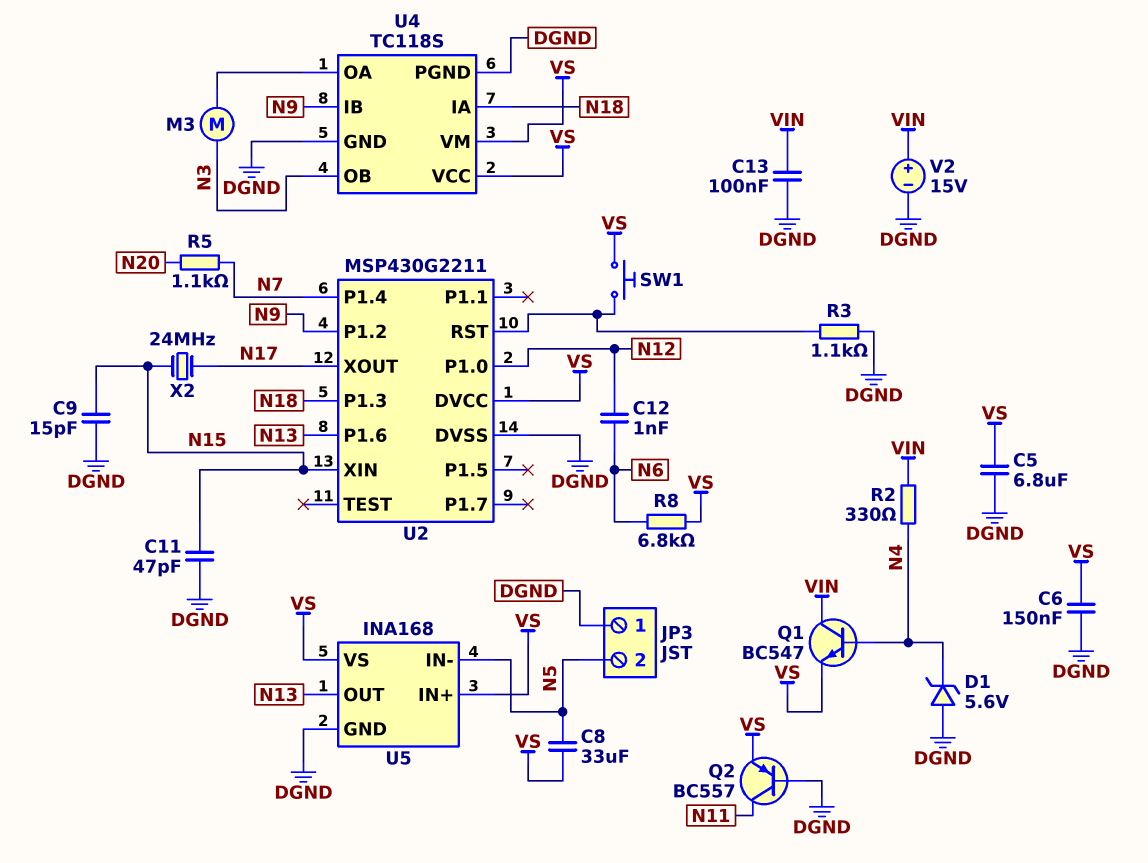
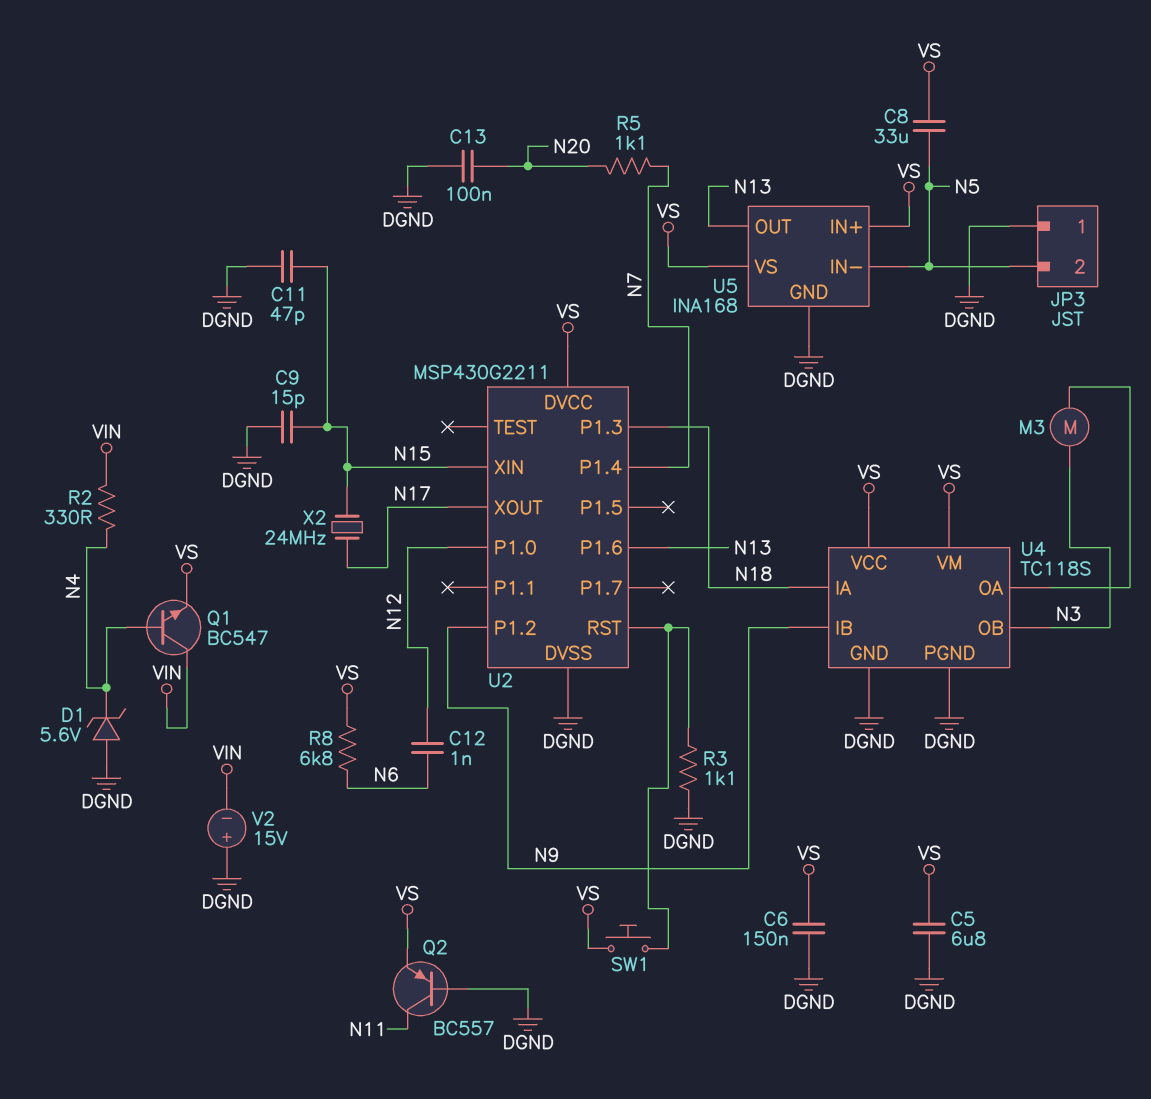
C13: 100nF (DGND, VIN) -> 100nF (DGND, N20)
V2: 15V (plus VIN, minus DGND) -> 15V (plus DGND, minus VIN)

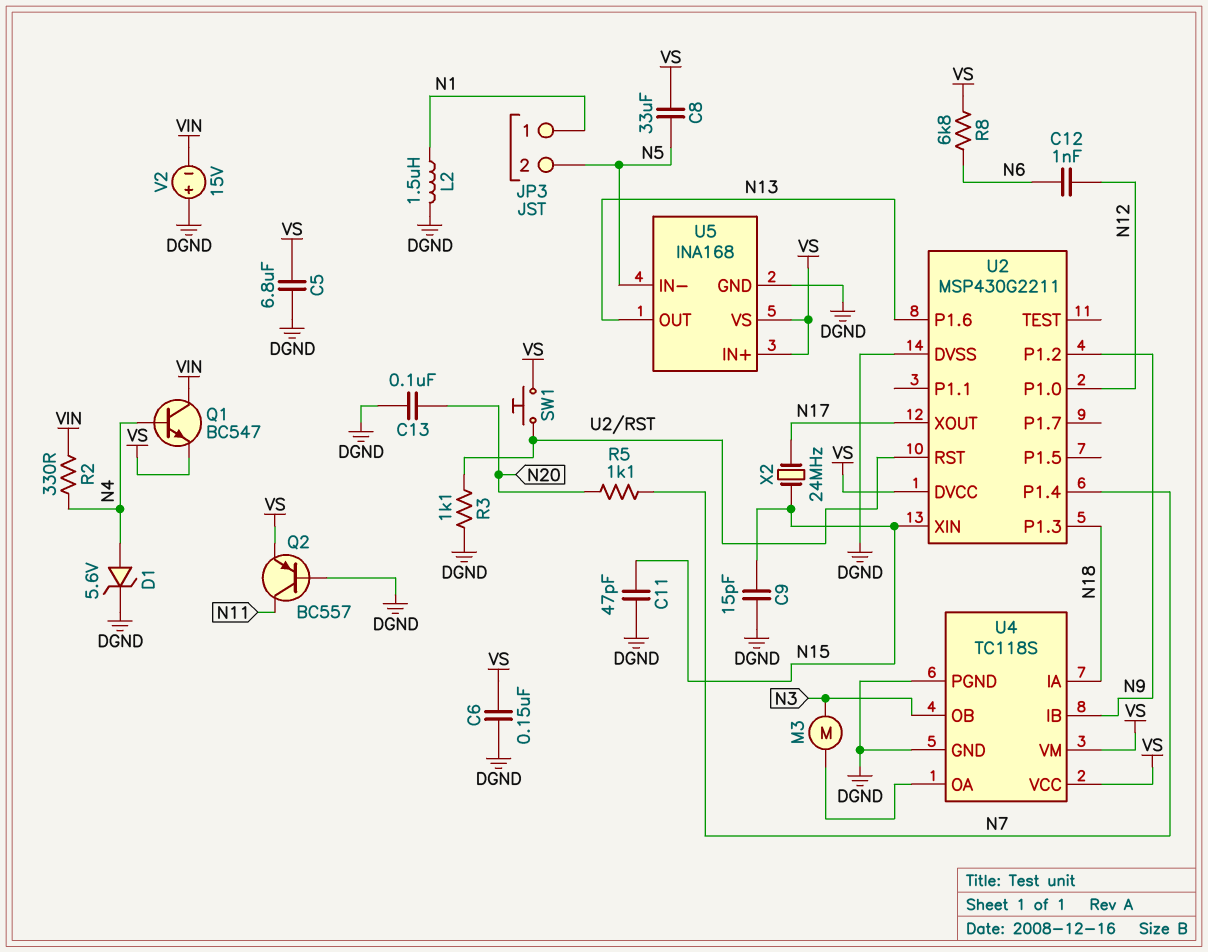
D1: zener 5.6V (A DGND, K N4) -> zener 5.6V (A N4, K DGND)
JP3 pin 1: DGND -> N1
L2: none -> 1.5uH (DGND, N1)

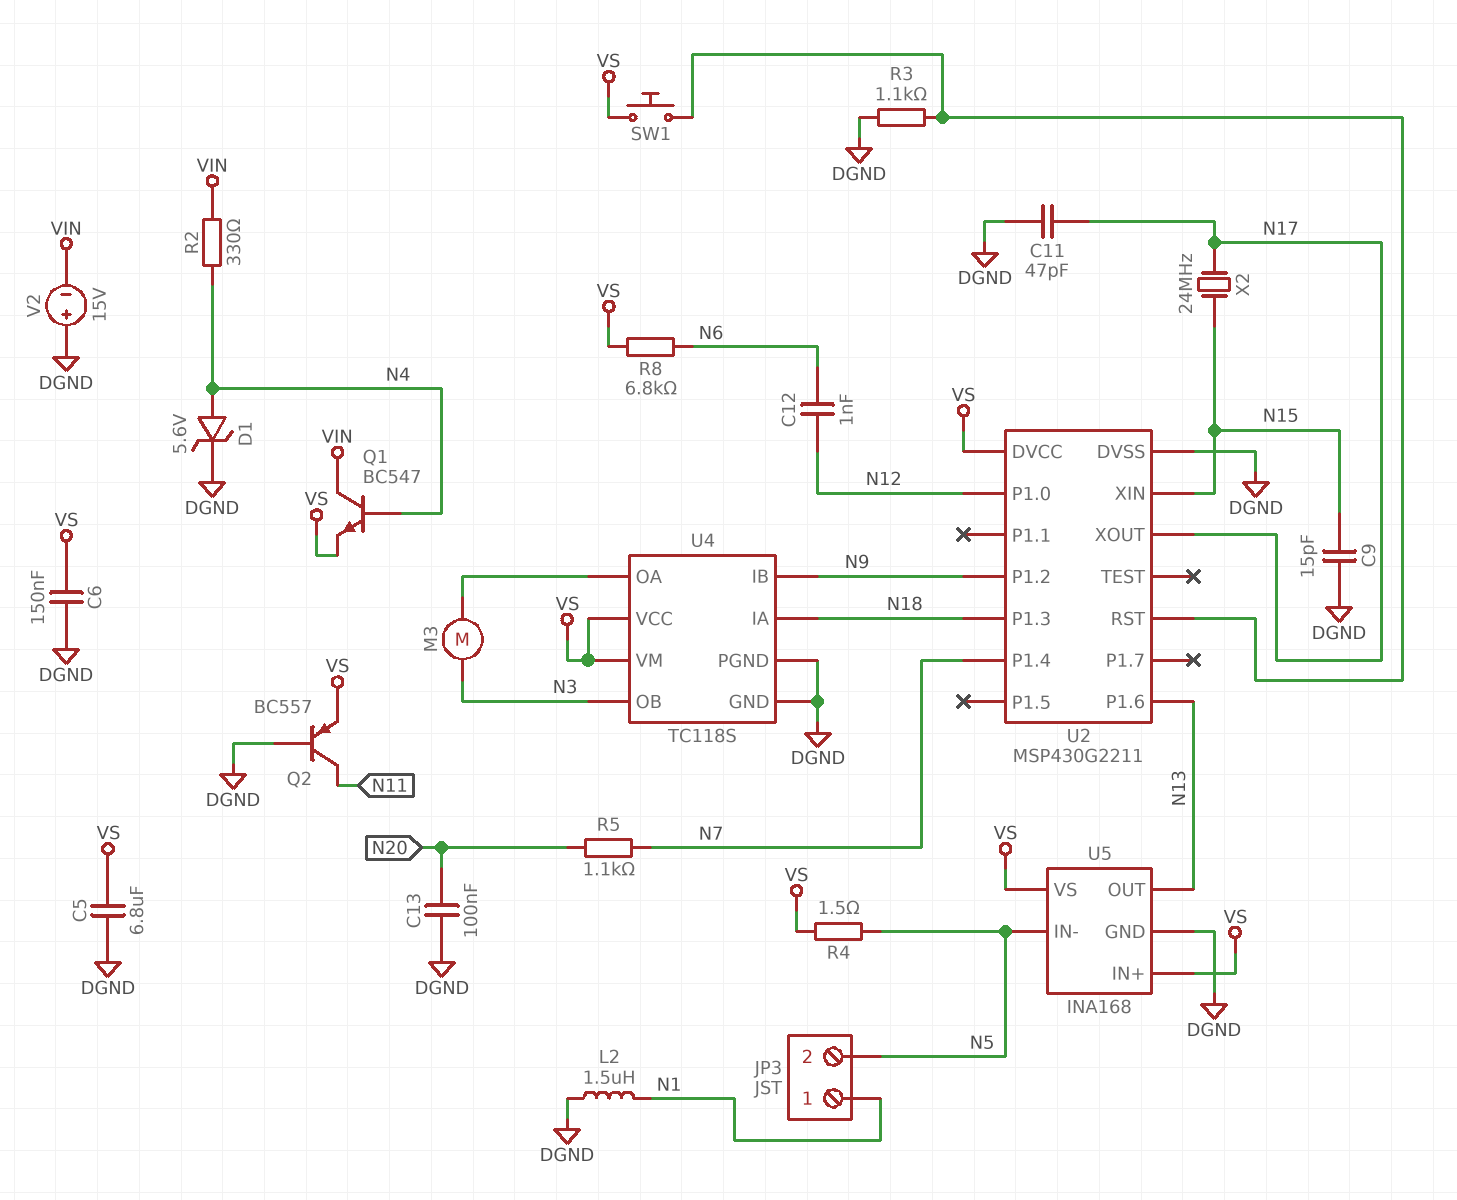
C8: 33uF (N5, VS) -> none
C11: 47pF (DGND, N15) -> 47pF (DGND, N17)
R4: none -> 1.5 (N5, VS)

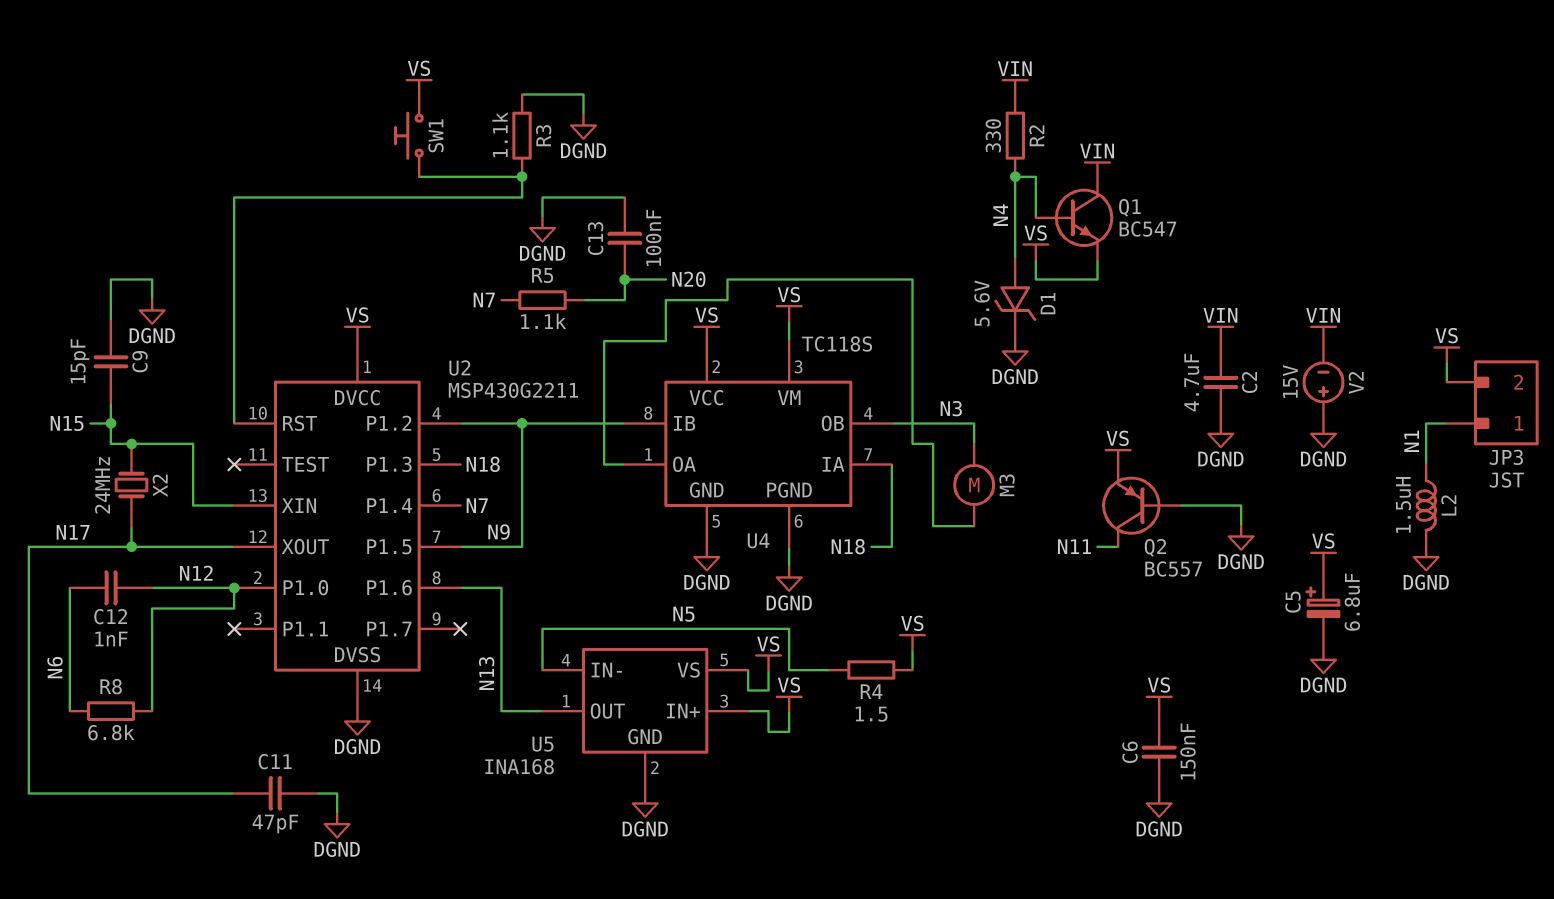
C2: none -> 4.7uF (DGND, VIN)
C5: 6.8uF (DGND, VS) -> 6.8uF (plus VS, minus DGND)
JP3 pin 2: N5 -> VS
R8: 6.8k (N6, VS) -> 6.8k (N6, N12)
U2 pin P1.5: none -> N9

